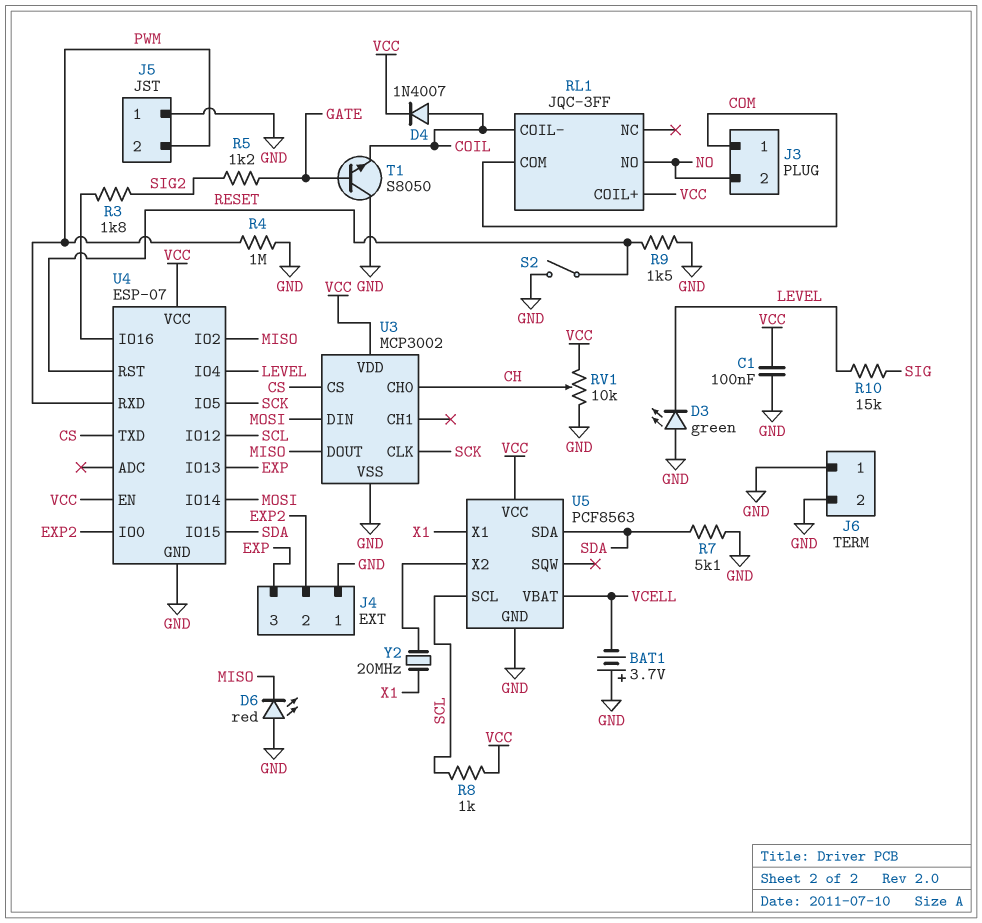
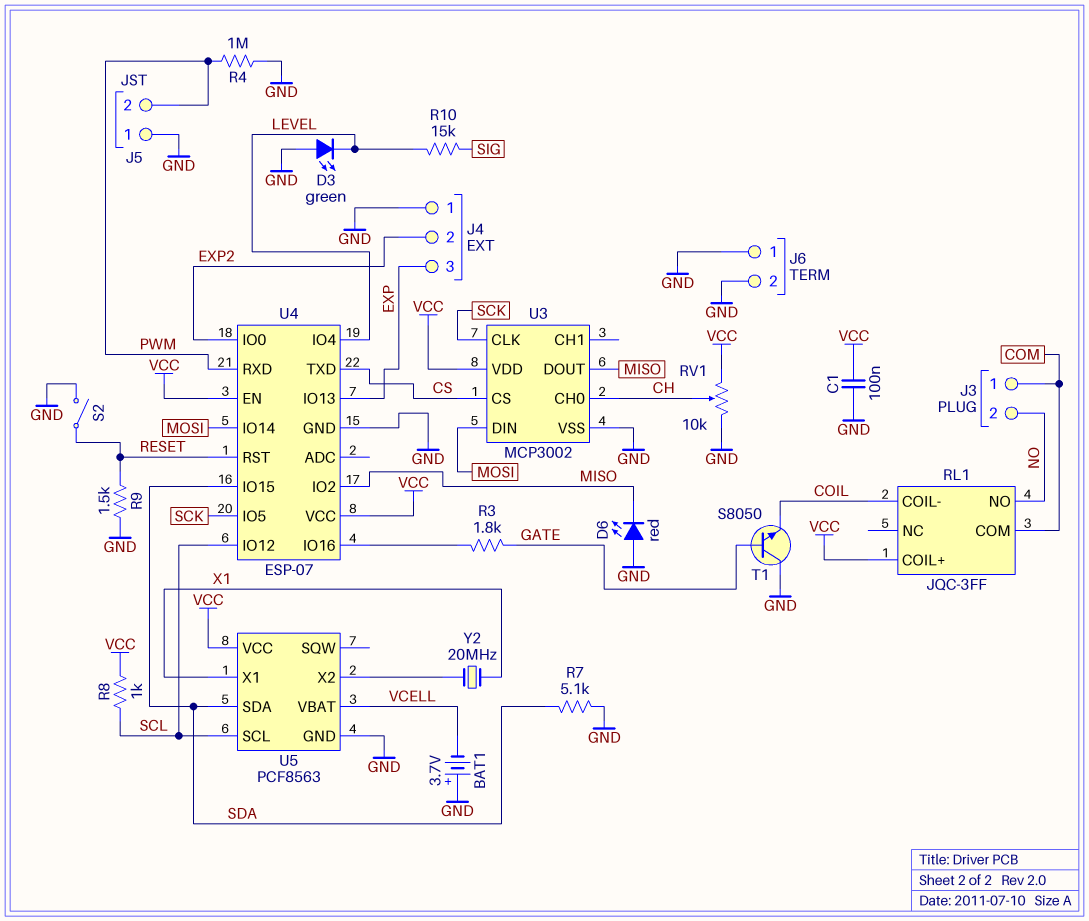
D4: diode 1N4007 (A COIL, K VCC) -> none
R3: 1.8k (SIG2, U4/IO16) -> 1.8k (GATE, U4/IO16)
R5: 1.2k (GATE, SIG2) -> none

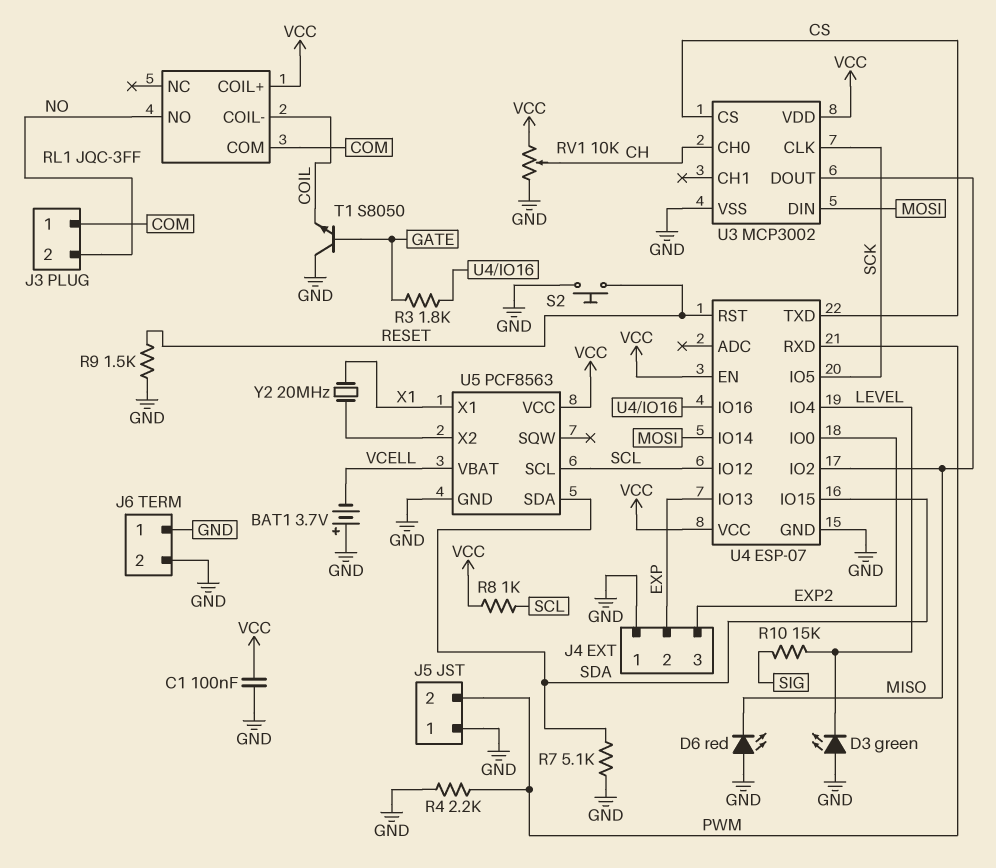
J4 pin 2: EXP2 -> EXP
J4 pin 3: EXP -> EXP2
R4: 1M (GND, PWM) -> 2.2k (GND, PWM)
S2: switch (GND, RESET) -> button (GND, RESET)

